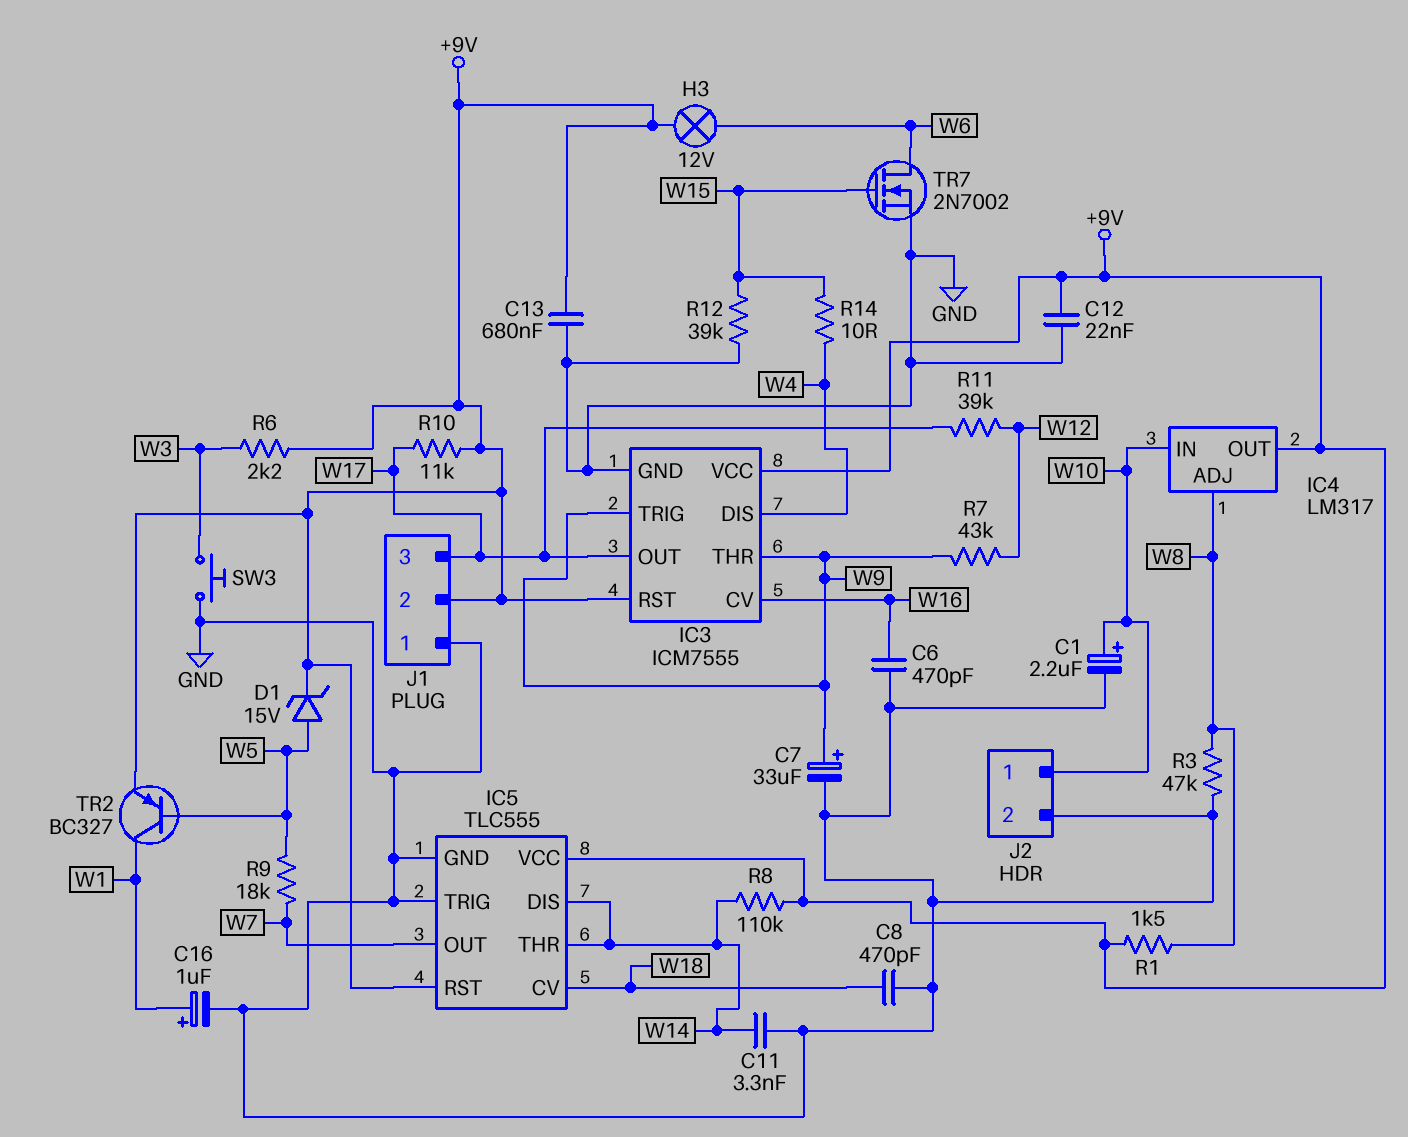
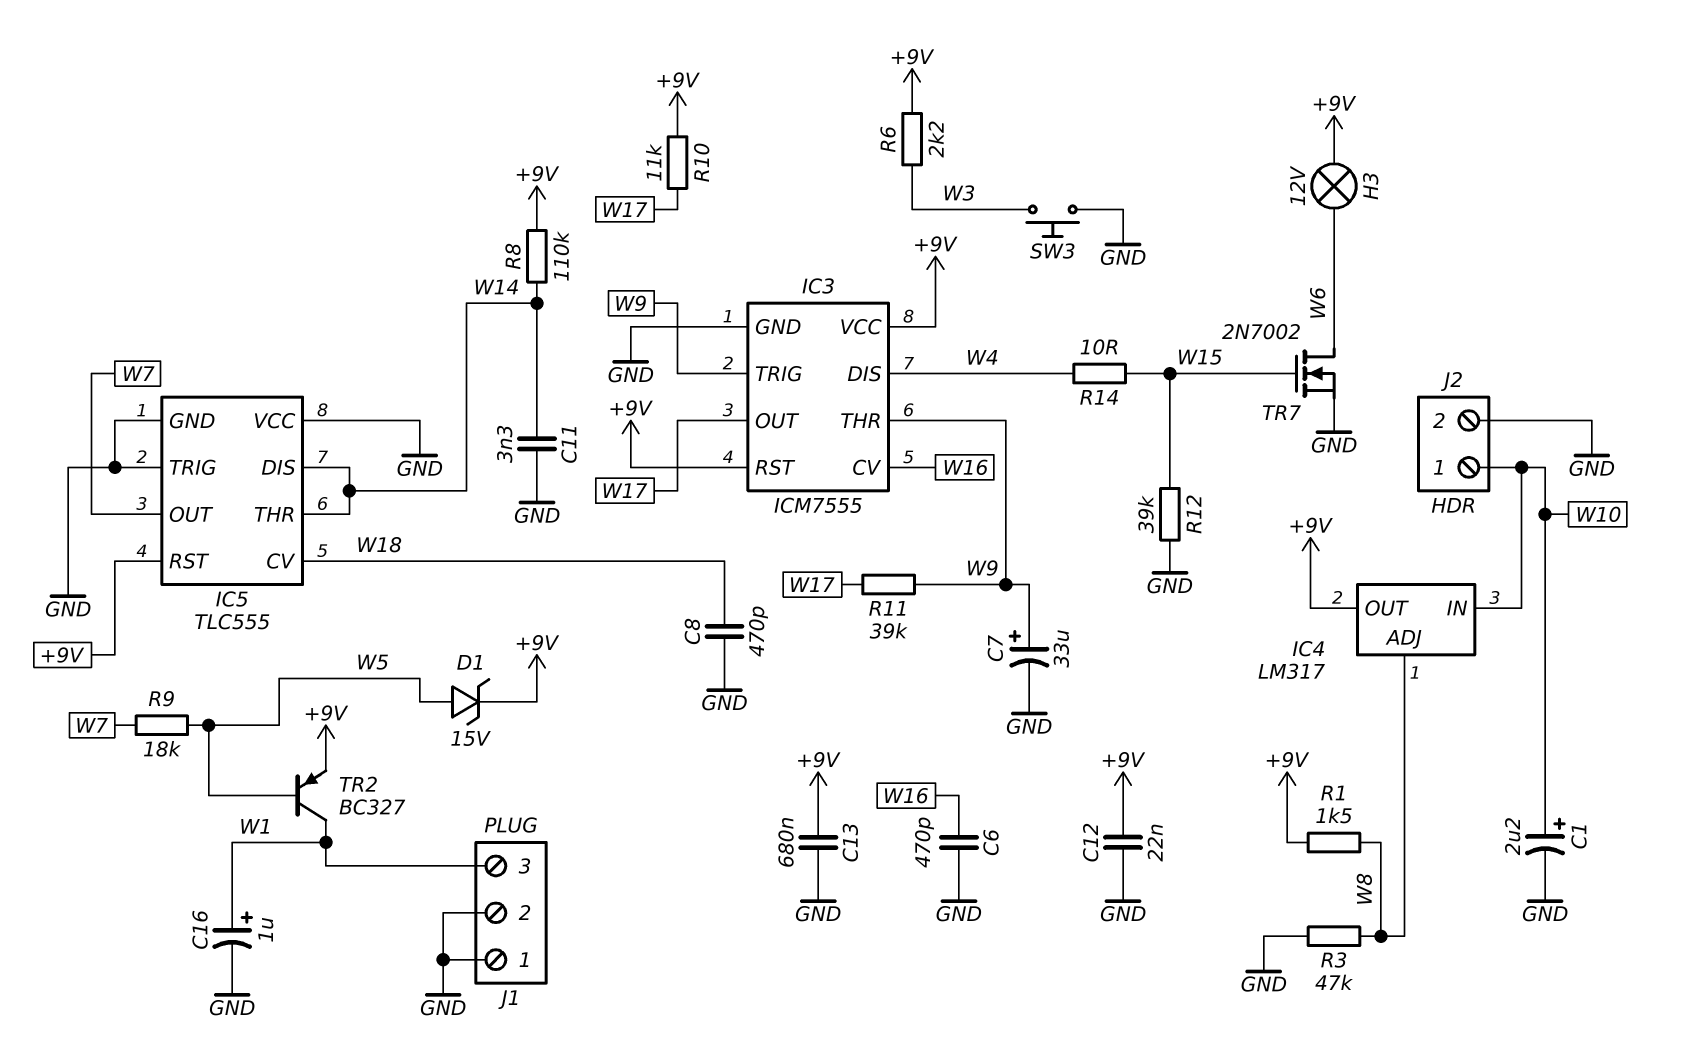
IC5 pin VCC: +9V -> GND
J1 pin 2: +9V -> GND
J1 pin 3: W17 -> W1
R7: 43k (W9, W12) -> none
R11: 39k (W12, W17) -> 39k (W9, W17)

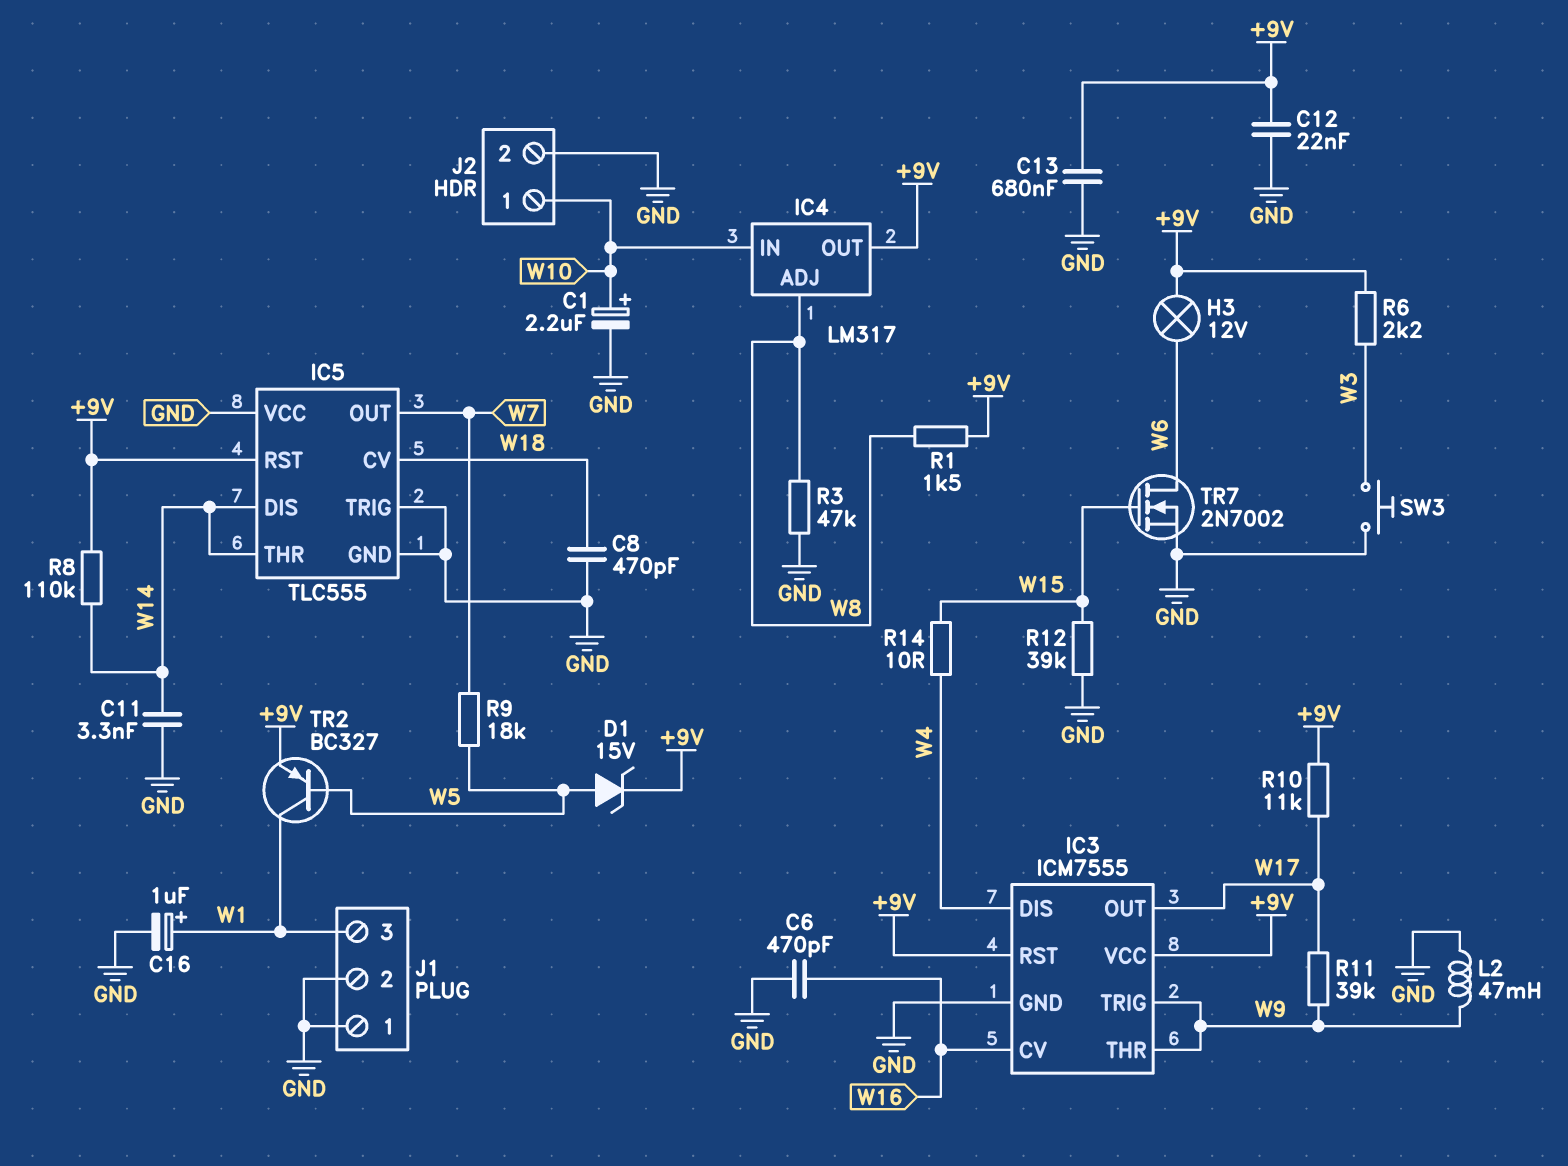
C7: 33uF (plus W9, minus GND) -> none
L2: none -> 47mH (GND, W9)

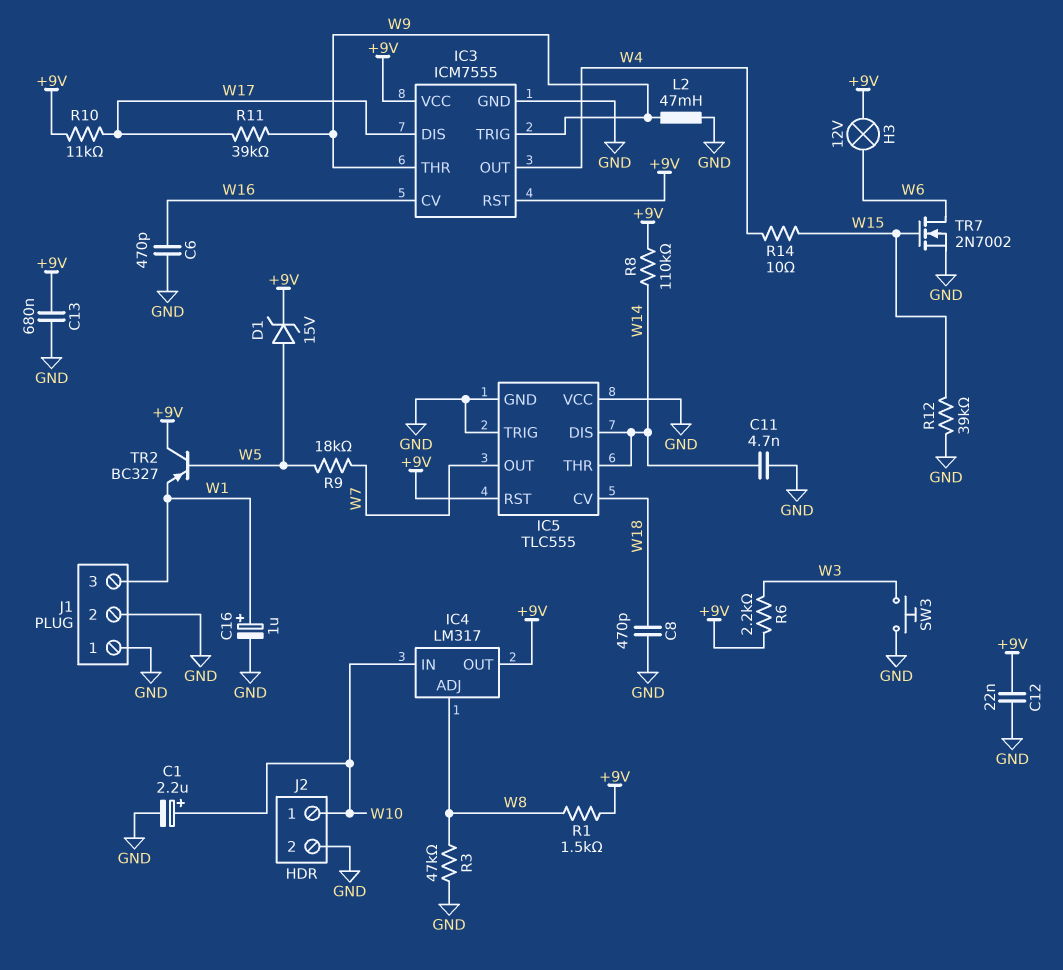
C11: 3.3nF (GND, W14) -> 4.7nF (GND, W14)
IC3 pin DIS: W4 -> W17
IC3 pin OUT: W17 -> W4
TR2: PNP BC327 (B W5, C W1, E +9V) -> PNP BC327 (B W5, C +9V, E W1)

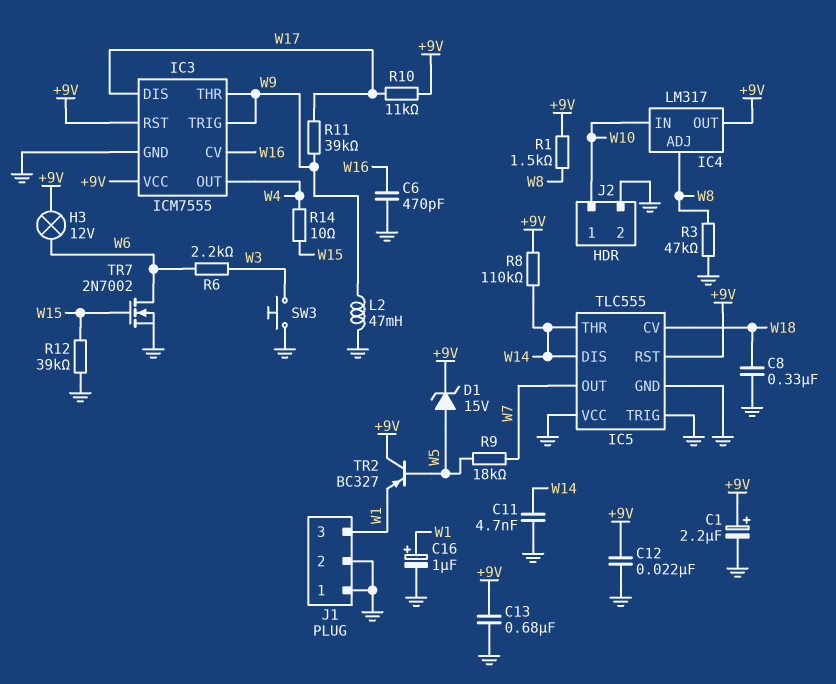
C1: 2.2uF (plus W10, minus GND) -> 2.2uF (plus +9V, minus GND)
C8: 470pF (GND, W18) -> 330nF (GND, W18)
R6: 2.2k (+9V, W3) -> 2.2k (W3, W6)

